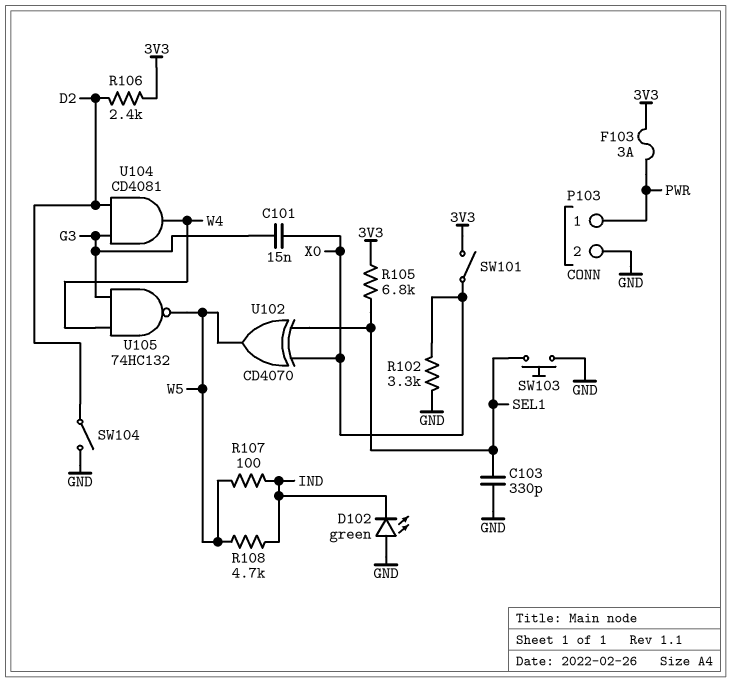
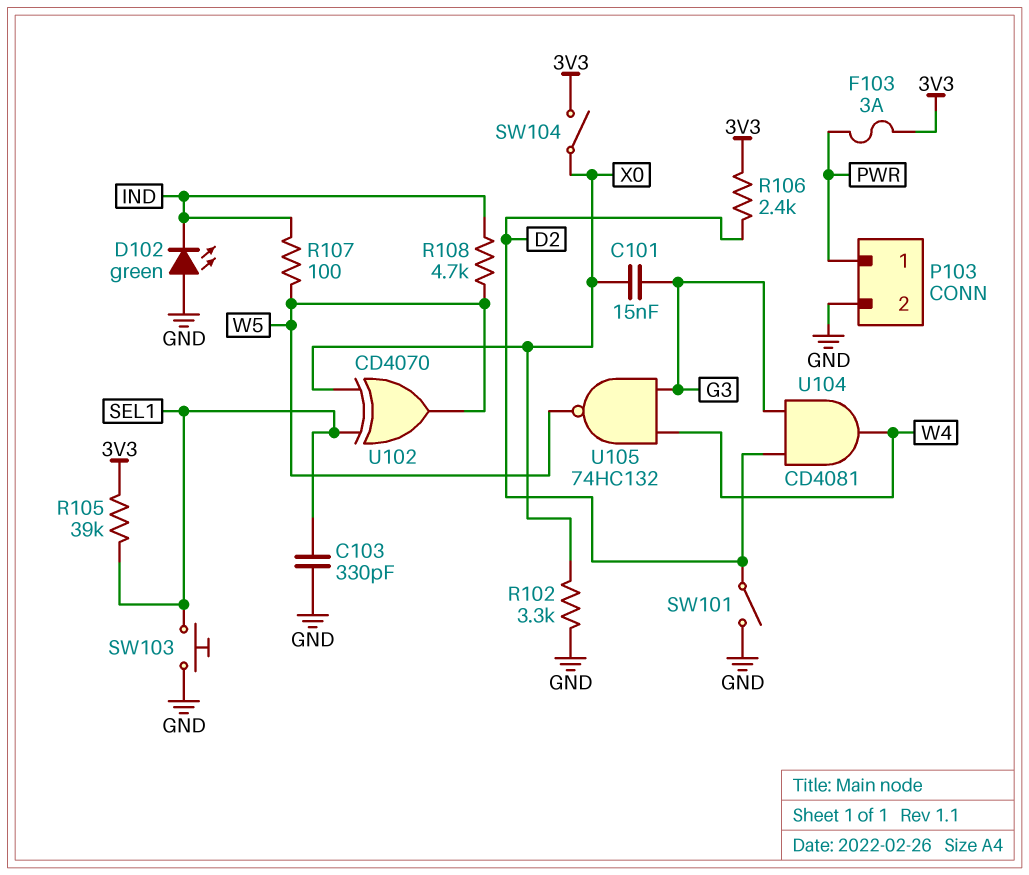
R105: 6.8k (3V3, SEL1) -> 39k (3V3, SEL1)
SW101: switch (3V3, X0) -> switch (D2, GND)
SW104: switch (D2, GND) -> switch (3V3, X0)

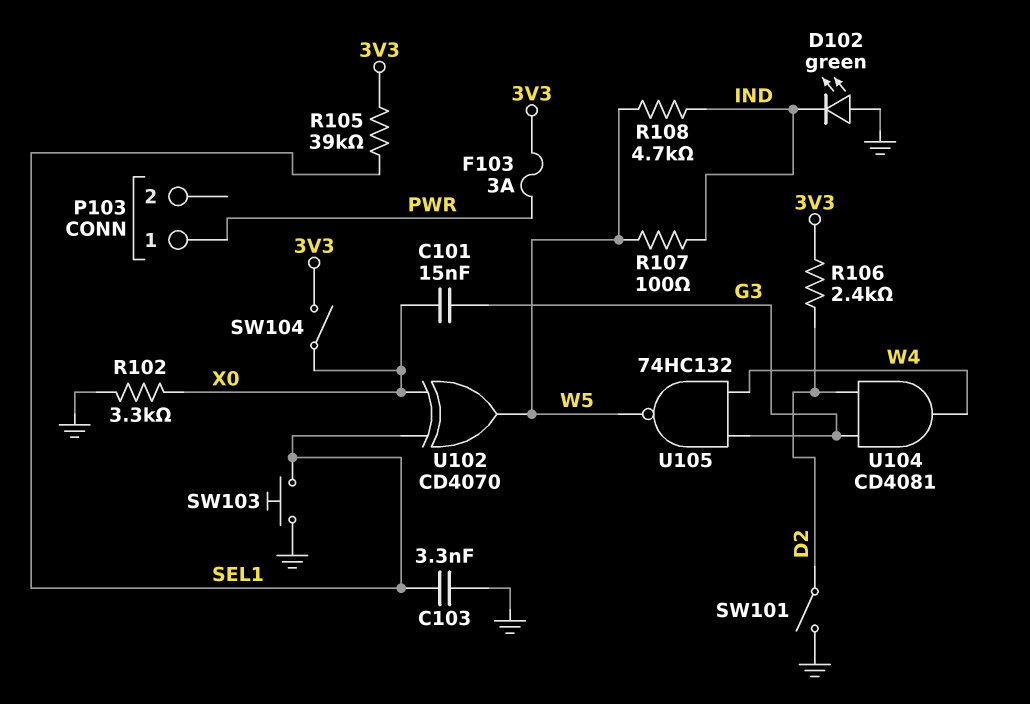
C103: 330pF (GND, SEL1) -> 3.3nF (GND, SEL1)
P103 pin 2: GND -> none

